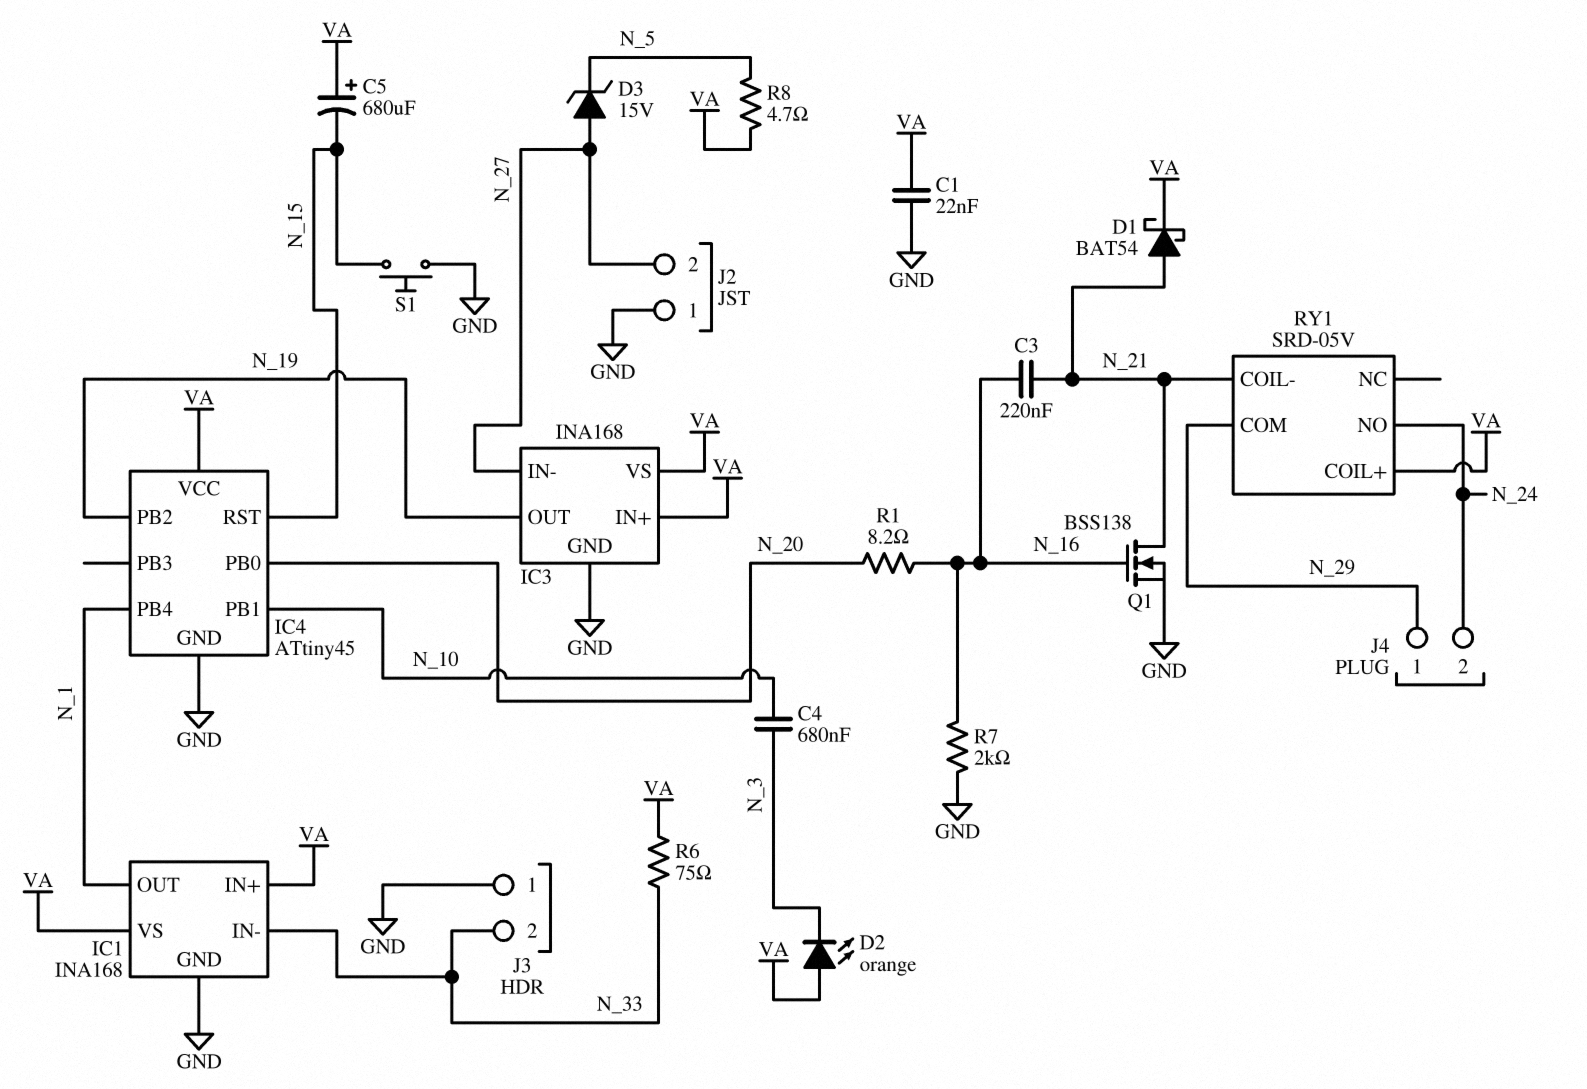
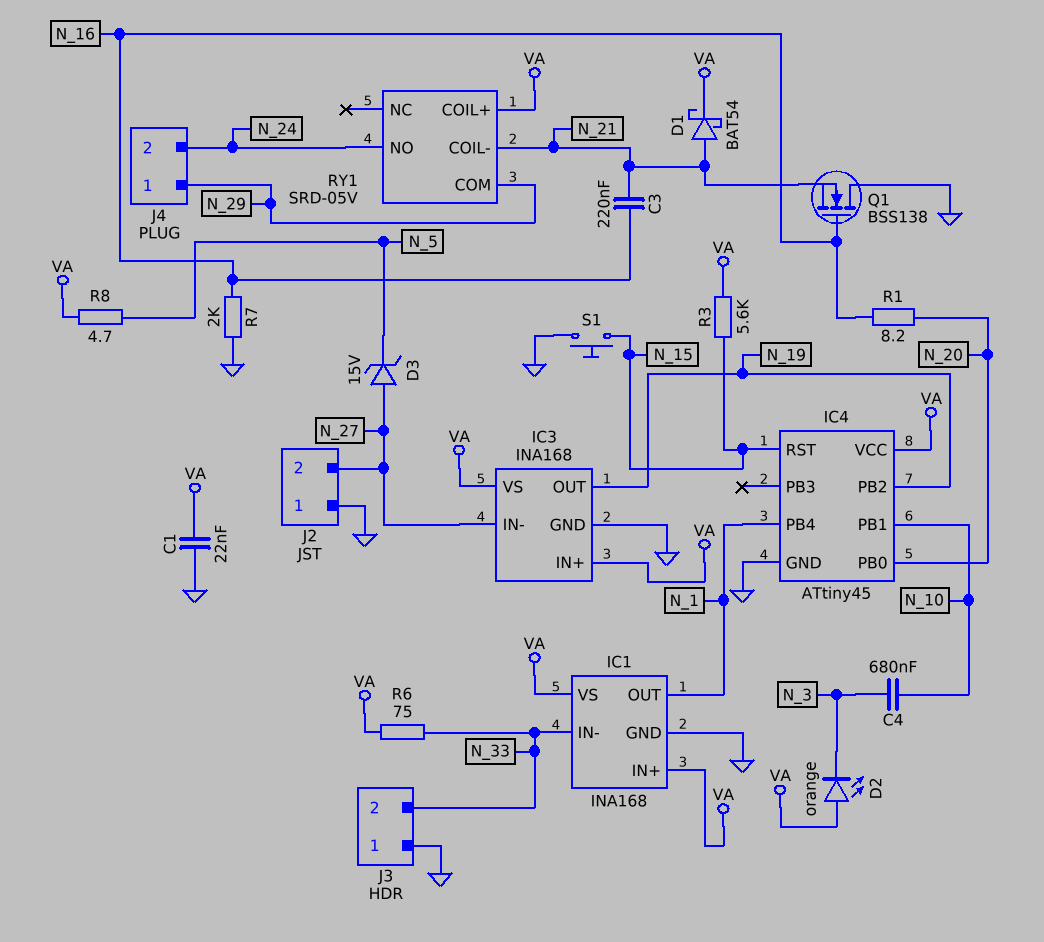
C5: 680uF (plus VA, minus N_15) -> none
Q1: NMOS BSS138 (G N_16, D N_21, S GND) -> NMOS BSS138 (G N_16, D GND, S N_21)
R3: none -> 5.6k (N_15, VA)

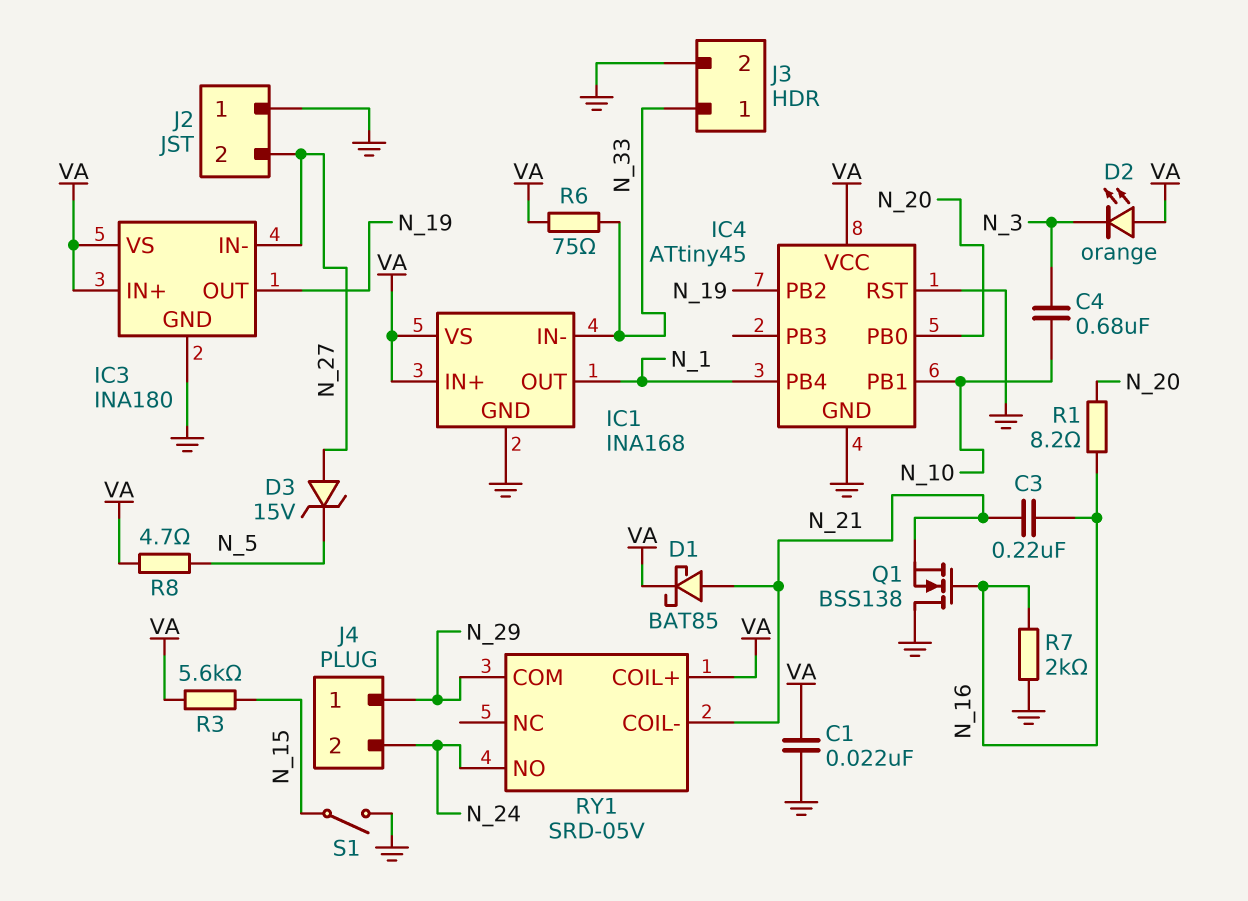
D1: schottky BAT54 (A N_21, K VA) -> schottky BAT85 (A N_21, K VA)
IC3: INA168 -> INA180
IC4 pin RST: N_15 -> GND
J3 pin 1: GND -> N_33
J3 pin 2: N_33 -> GND
S1: button (GND, N_15) -> switch (GND, N_15)

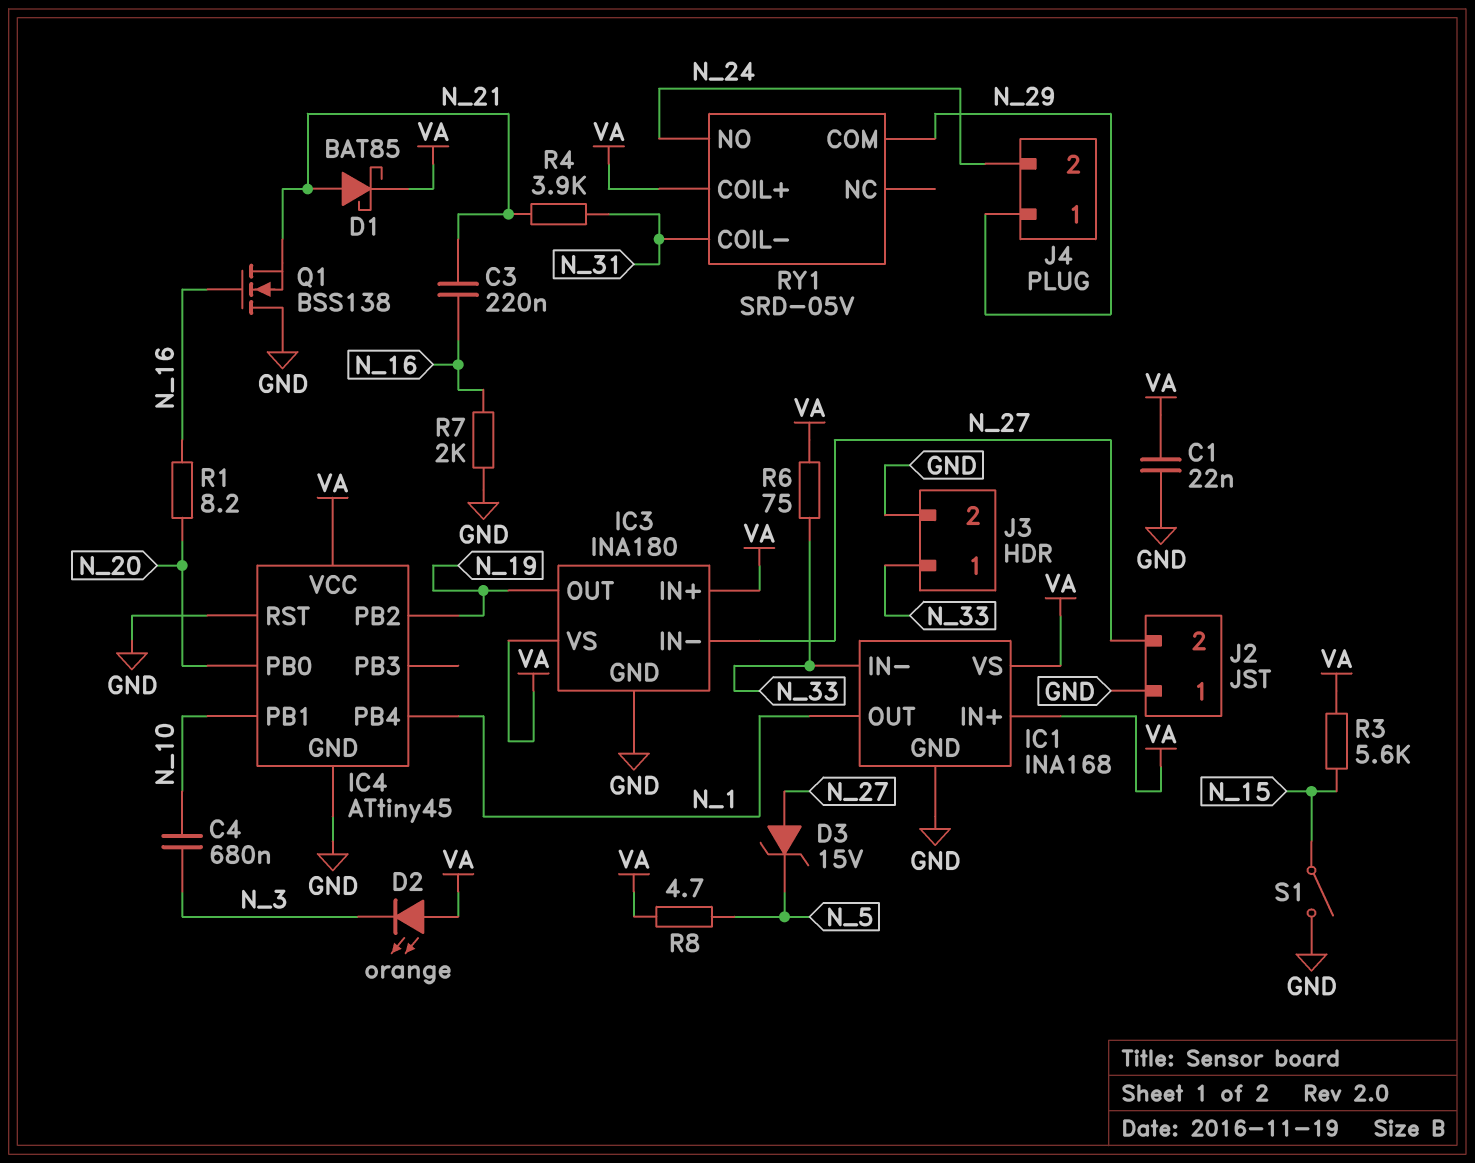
R4: none -> 3.9k (N_21, N_31)
RY1 pin COIL-: N_21 -> N_31

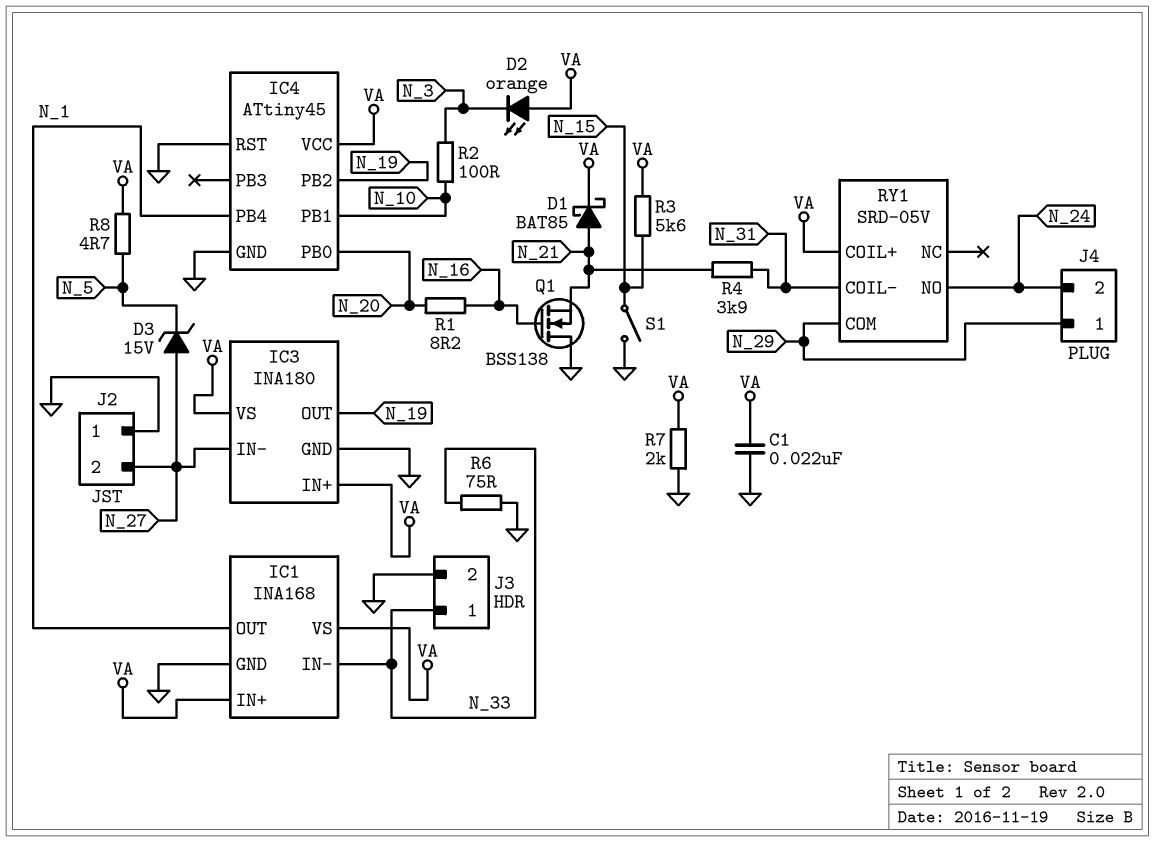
C3: 220nF (N_16, N_21) -> none
C4: 680nF (N_3, N_10) -> none
R2: none -> 100 (N_3, N_10)
R6: 75 (N_33, VA) -> 75 (GND, N_33)
R7: 2k (GND, N_16) -> 2k (GND, VA)

